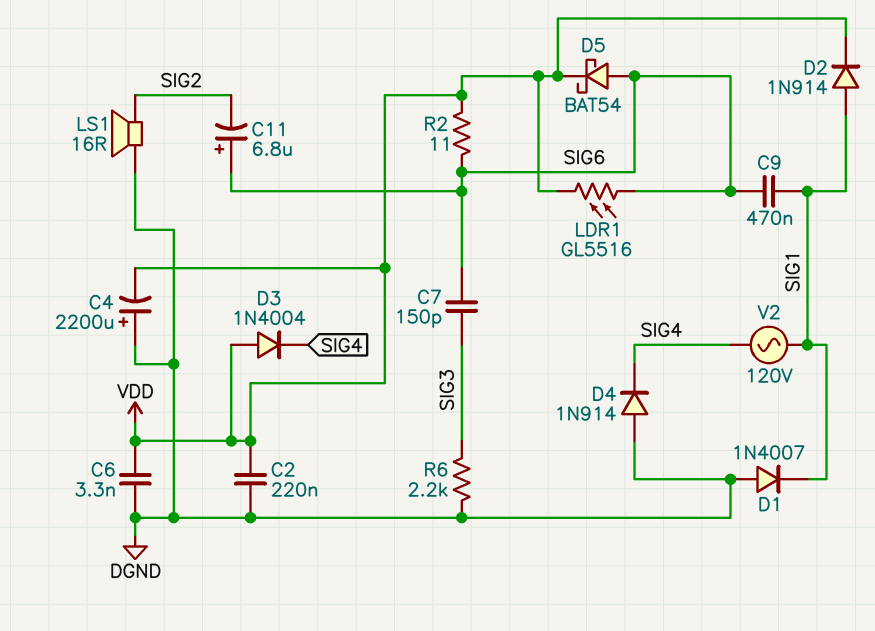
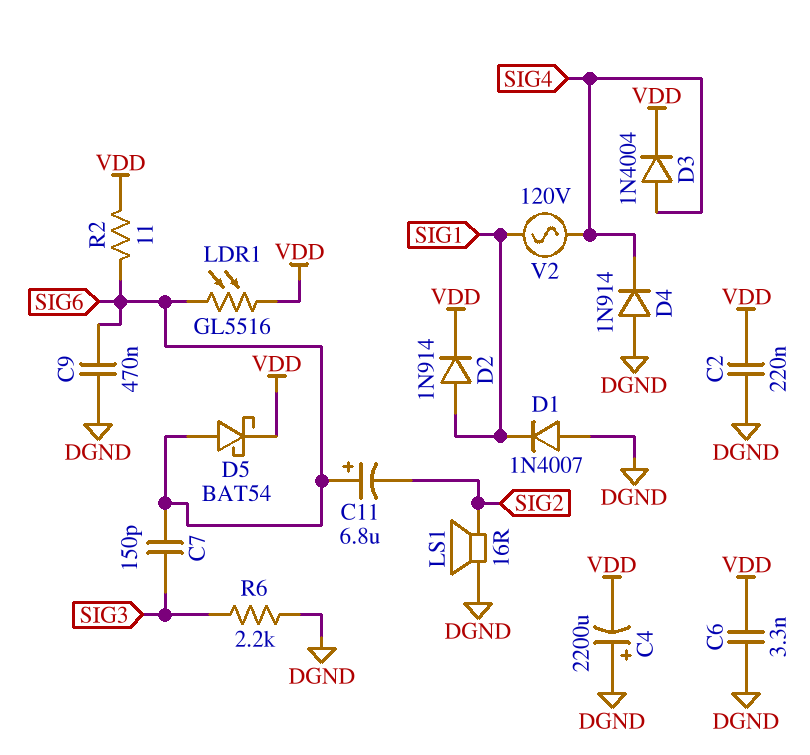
C9: 470nF (SIG1, SIG6) -> 470nF (DGND, SIG6)
D3: diode 1N4004 (A VDD, K SIG4) -> diode 1N4004 (A SIG4, K VDD)

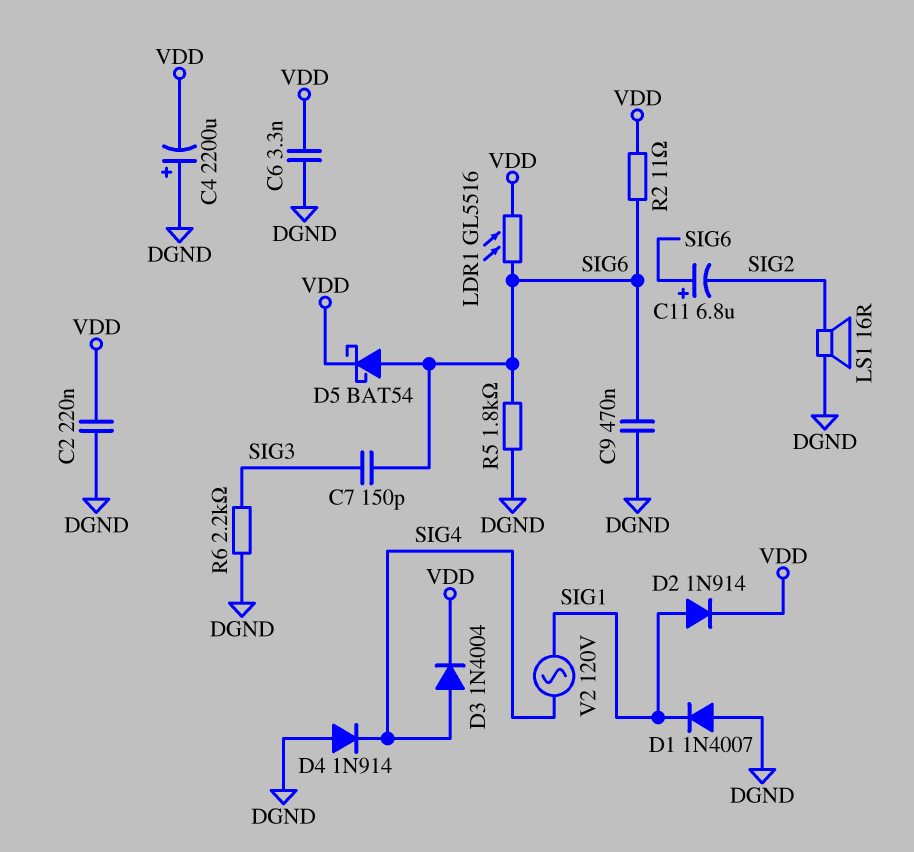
R5: none -> 1.8k (DGND, SIG6)

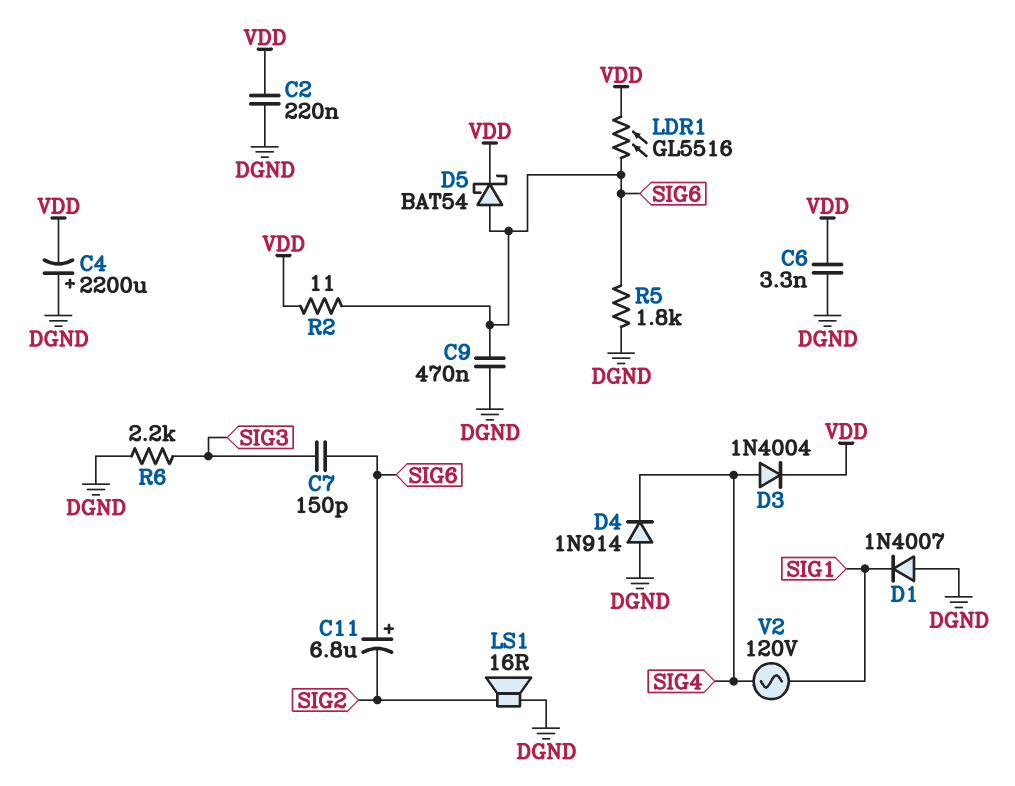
D2: diode 1N914 (A SIG1, K VDD) -> none

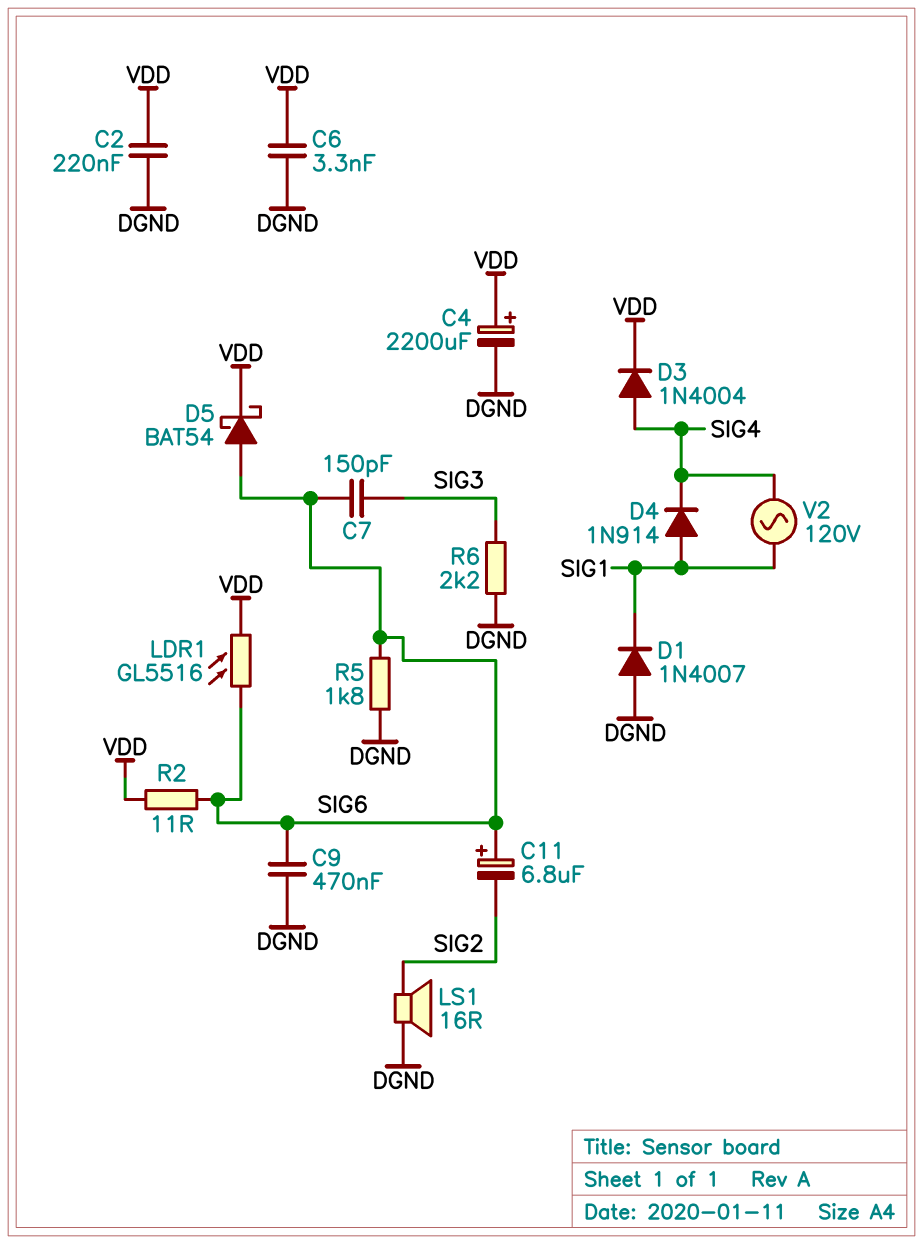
C4: 2200uF (plus DGND, minus VDD) -> 2200uF (plus VDD, minus DGND)
D4: diode 1N914 (A DGND, K SIG4) -> diode 1N914 (A SIG1, K SIG4)

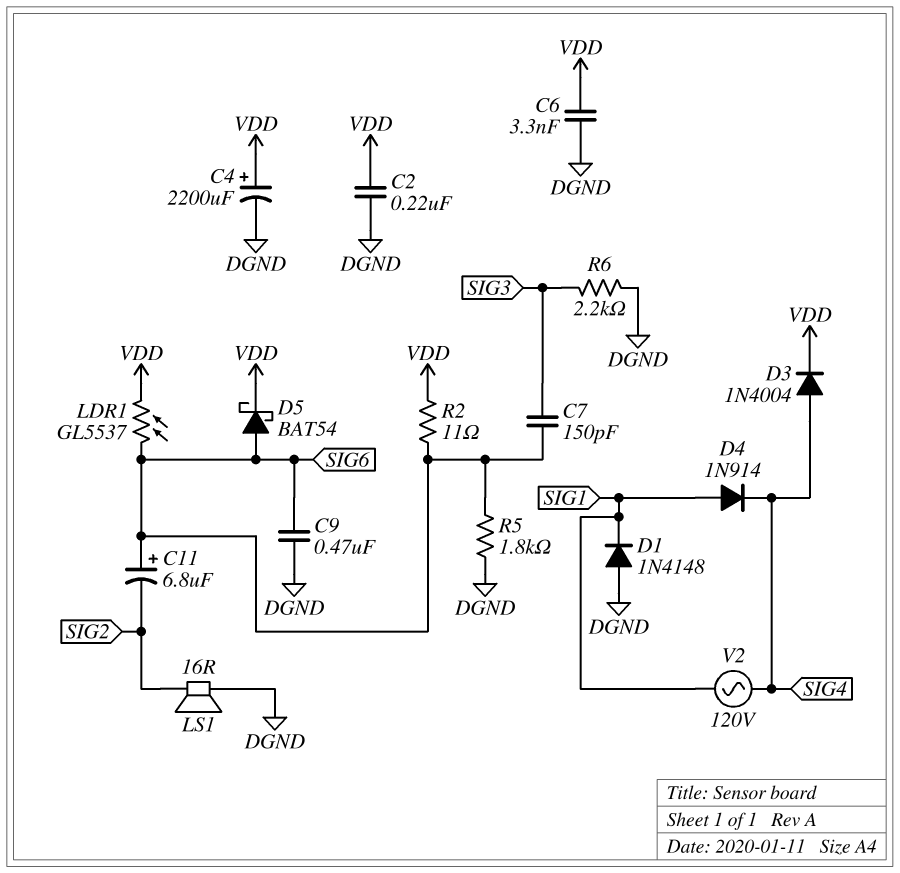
D1: diode 1N4007 (A DGND, K SIG1) -> diode 1N4148 (A DGND, K SIG1)
LDR1: GL5516 (SIG6, VDD) -> GL5537 (SIG6, VDD)

